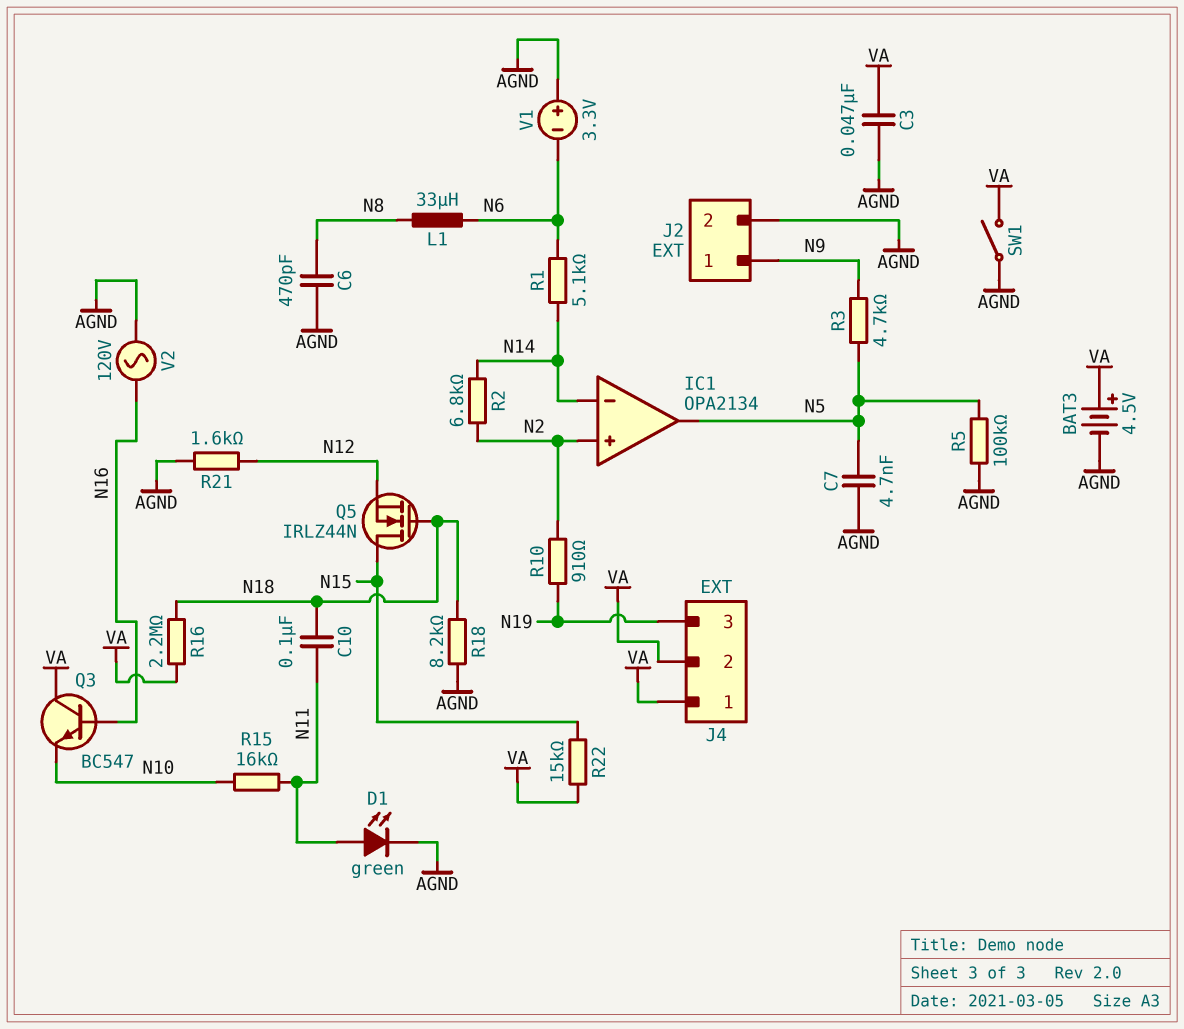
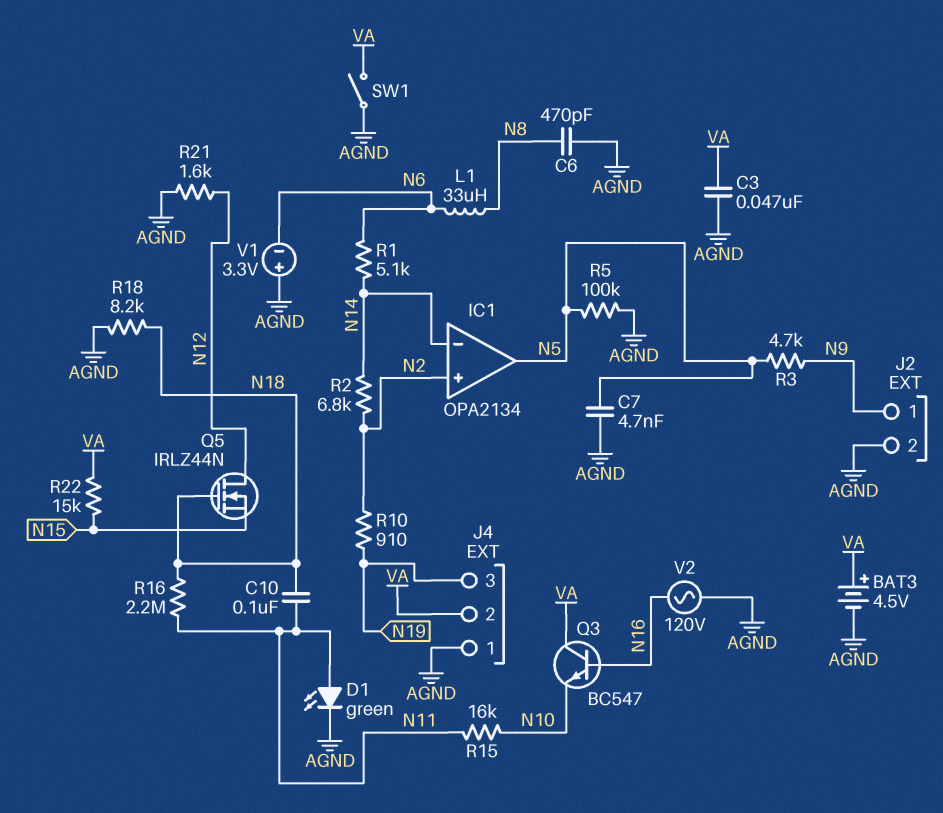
J4 pin 1: VA -> AGND
Q5: NMOS IRLZ44N (G N18, D N15, S N12) -> NMOS IRLZ44N (G N18, D N12, S N15)
R16: 2.2M (N18, VA) -> 2.2M (N11, N18)

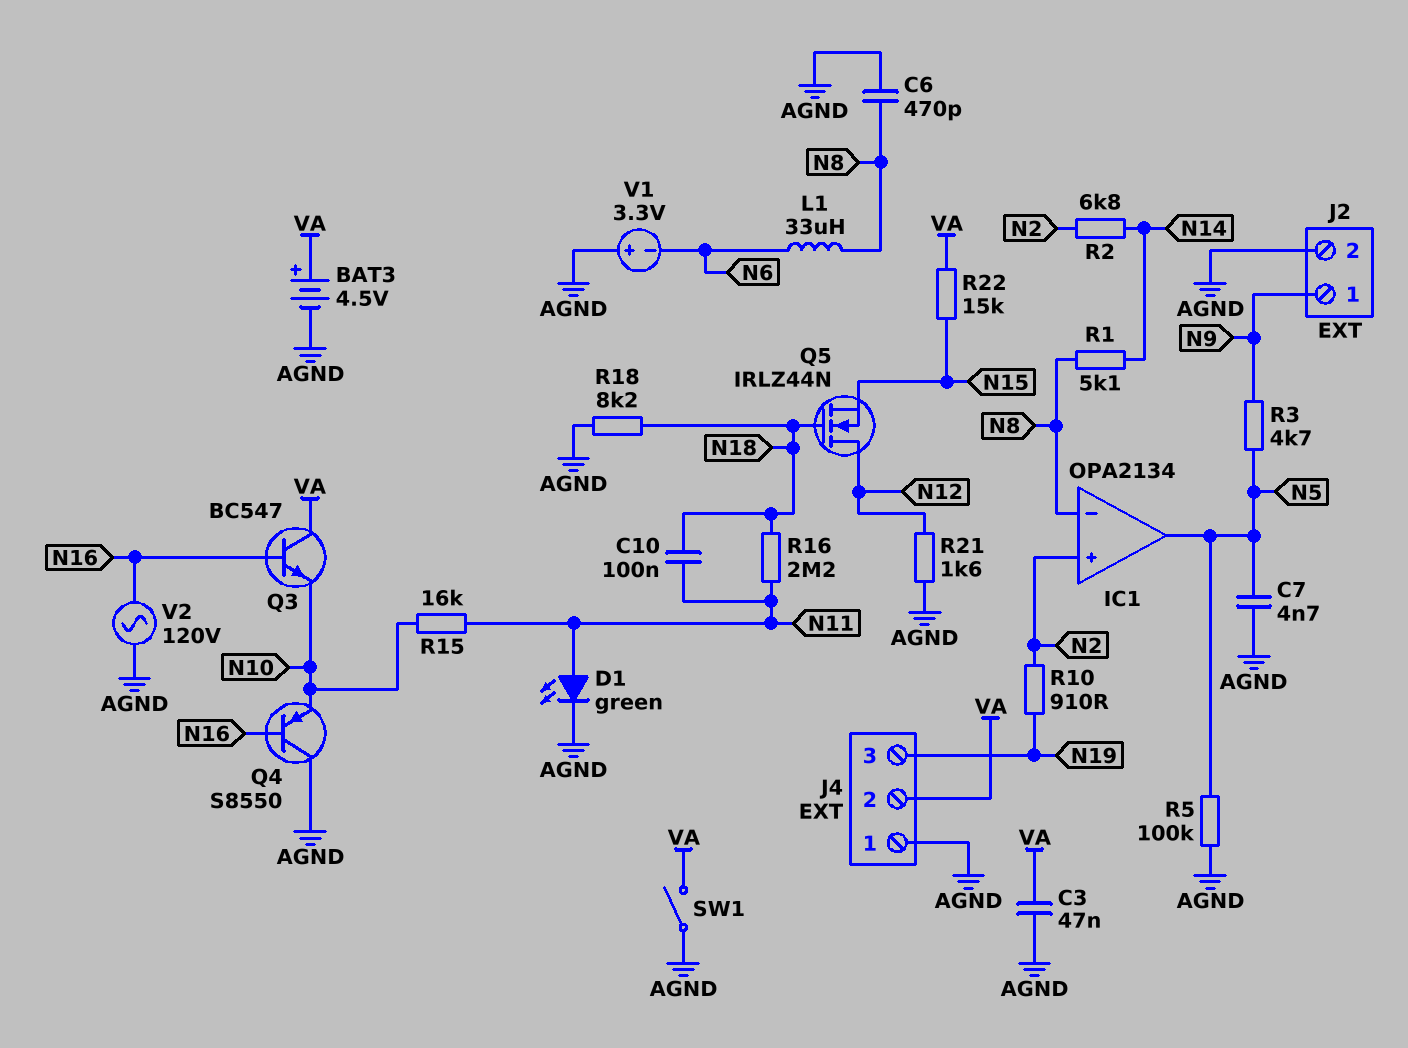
IC1 pin in-: N14 -> N8
Q4: none -> PNP S8550 (B N16, C AGND, E N10)
R1: 5.1k (N6, N14) -> 5.1k (N8, N14)

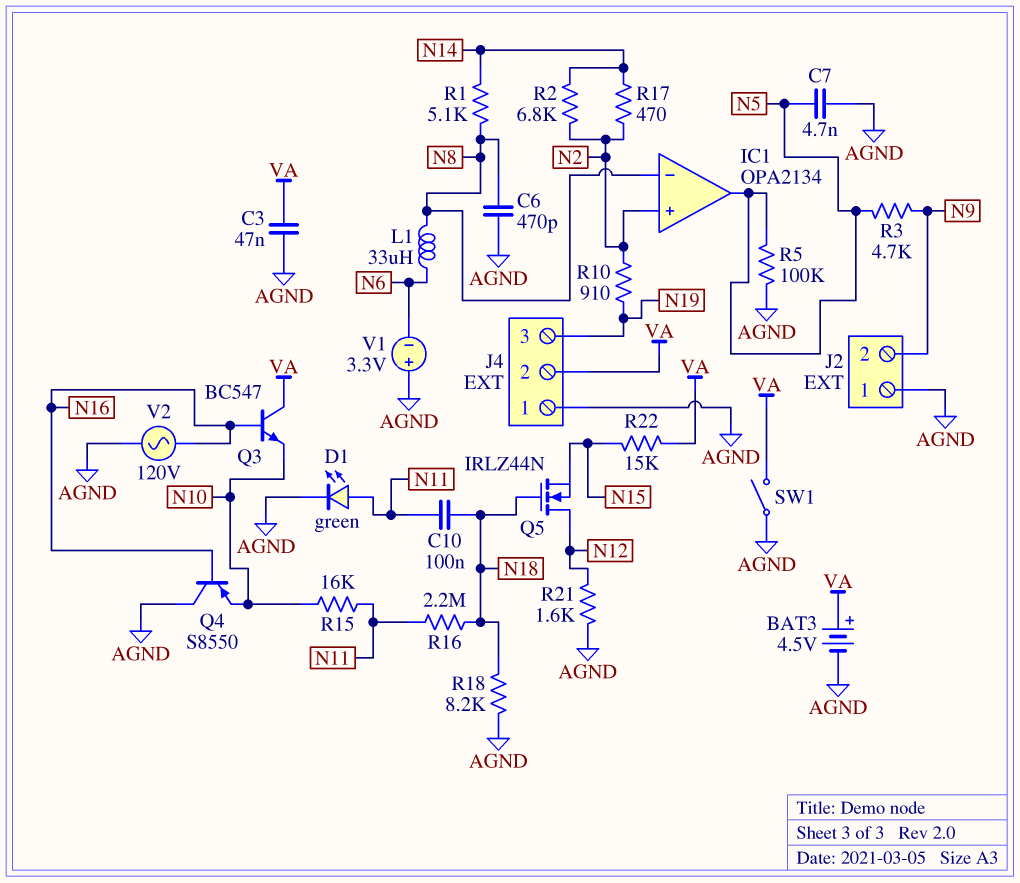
J2 pin 1: N9 -> AGND
J2 pin 2: AGND -> N9
R17: none -> 470 (N2, N14)

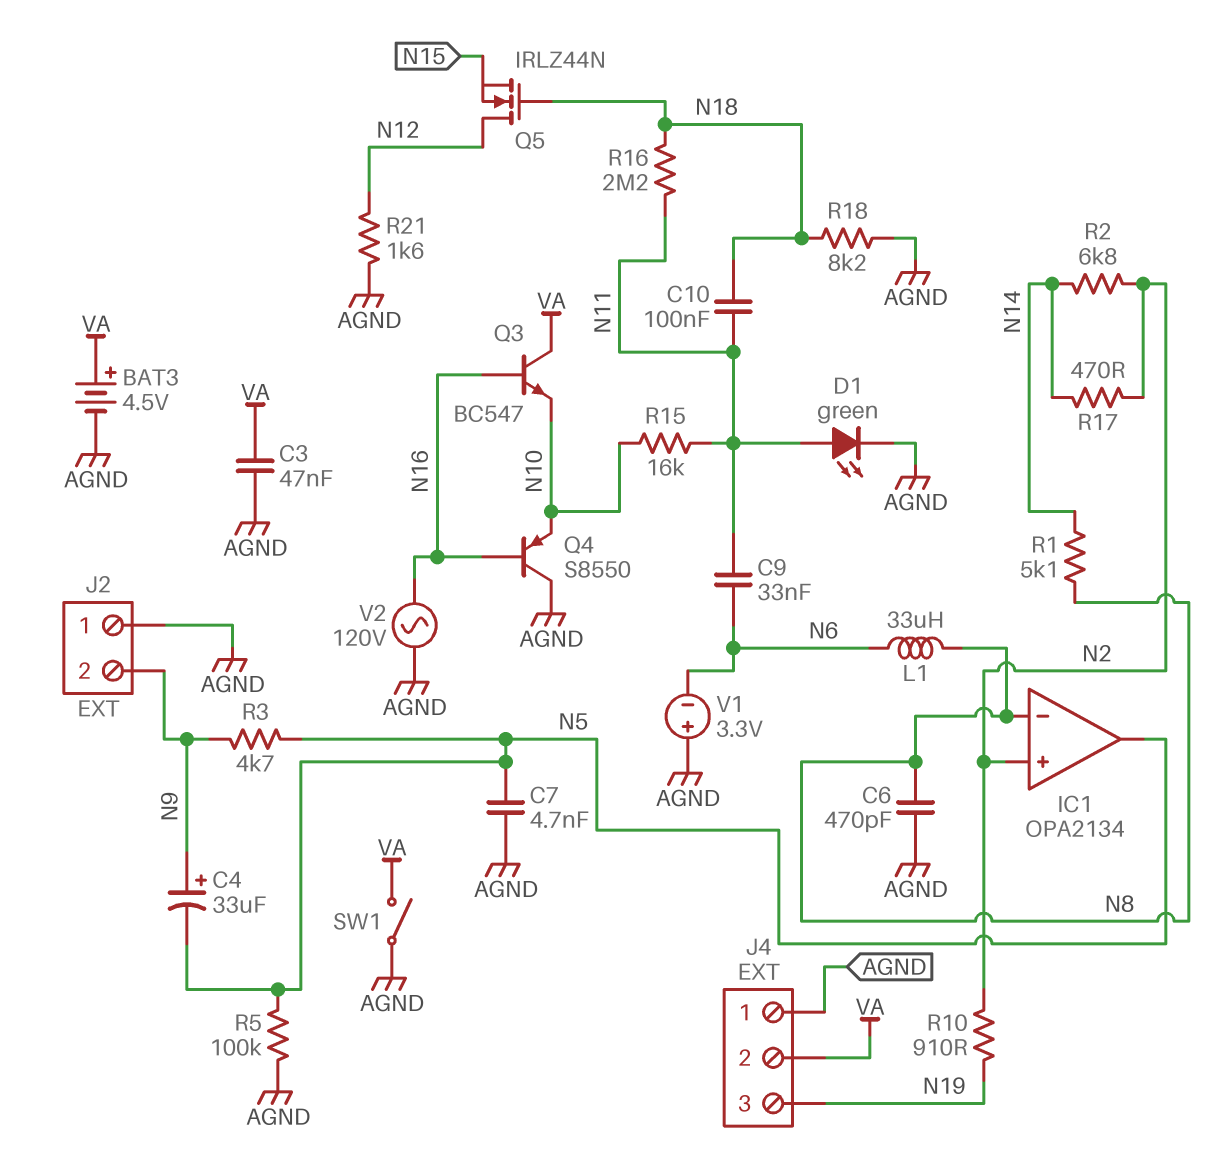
C4: none -> 33uF (plus N9, minus N5)
C9: none -> 33nF (N6, N11)
R22: 15k (N15, VA) -> none

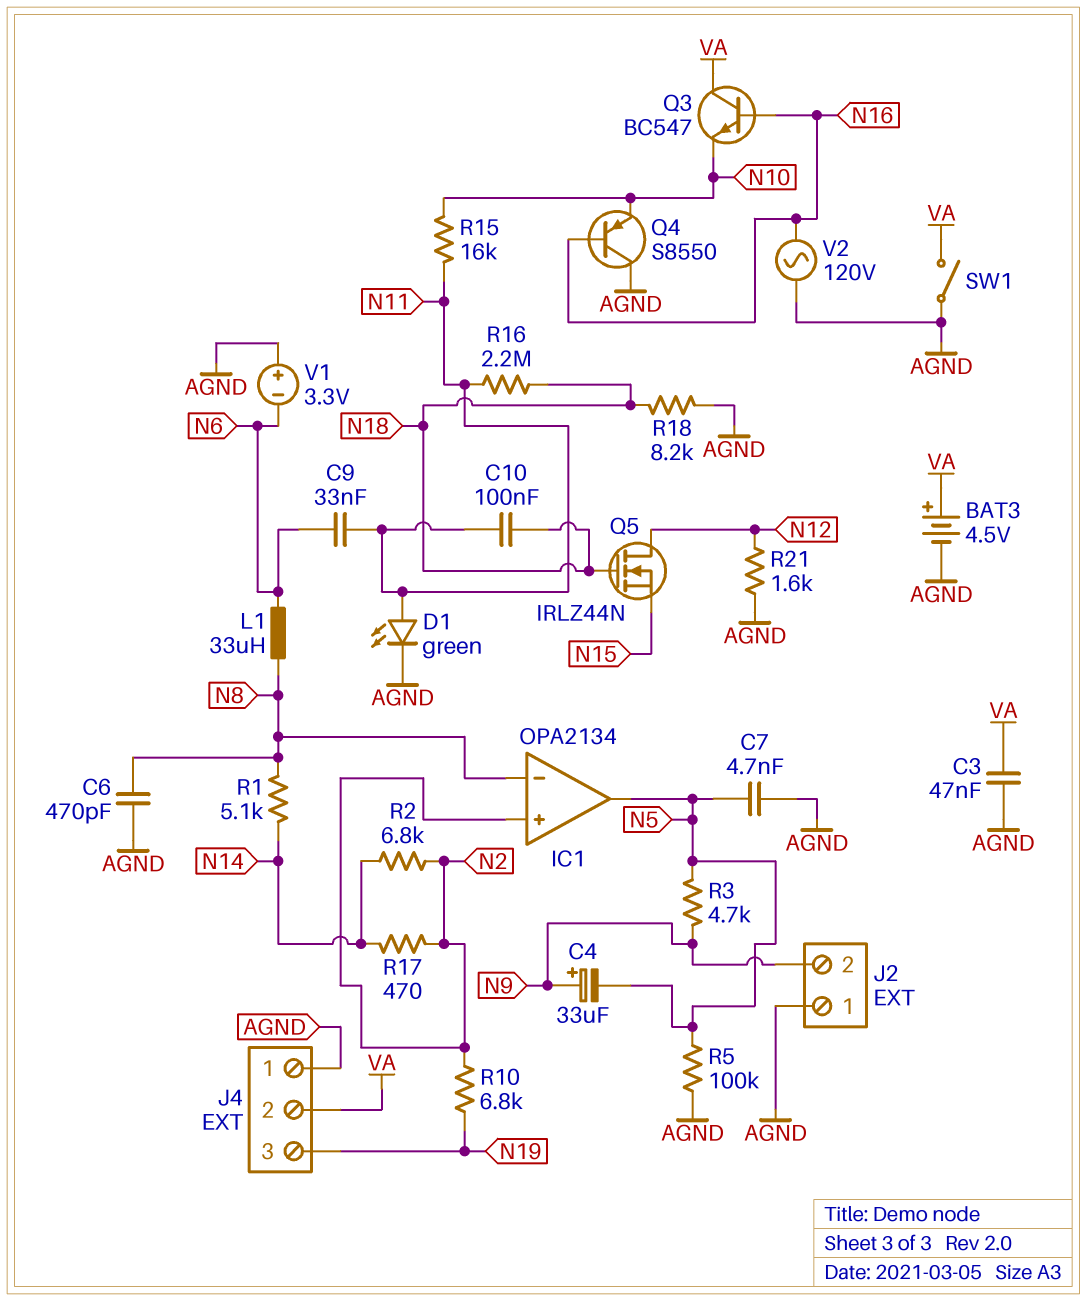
R10: 910 (N2, N19) -> 6.8k (N2, N19)

